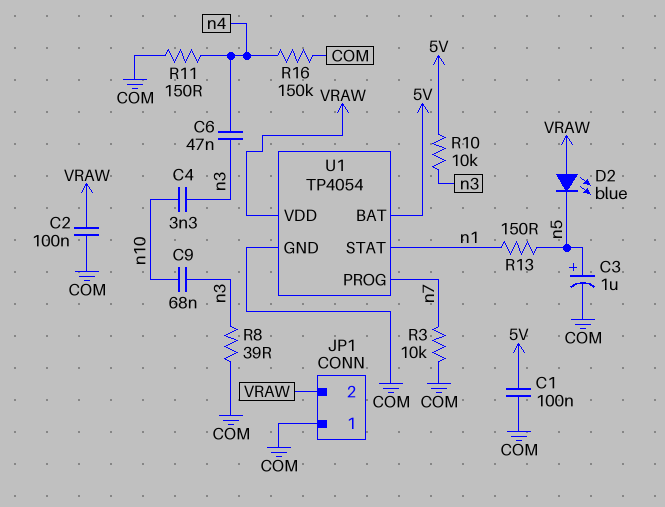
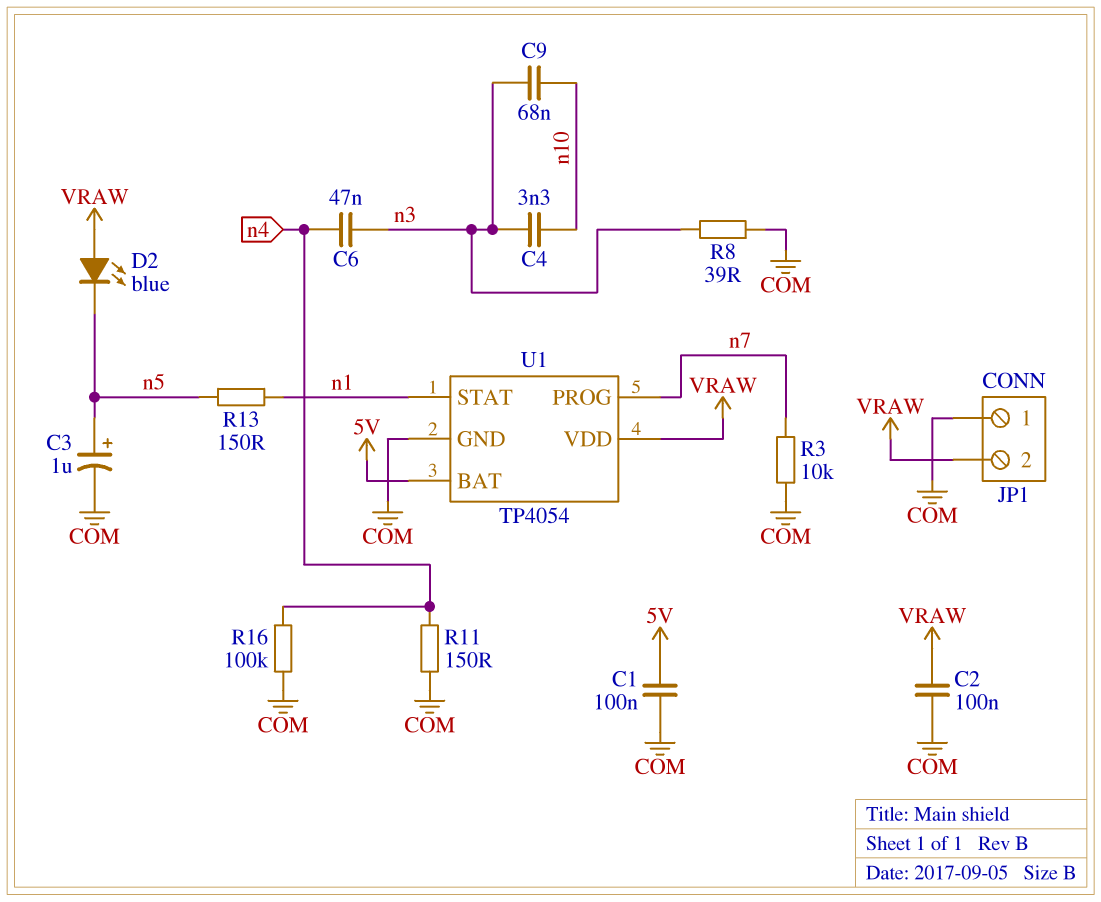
R10: 10k (5V, n3) -> none
R16: 150k (COM, n4) -> 100k (COM, n4)

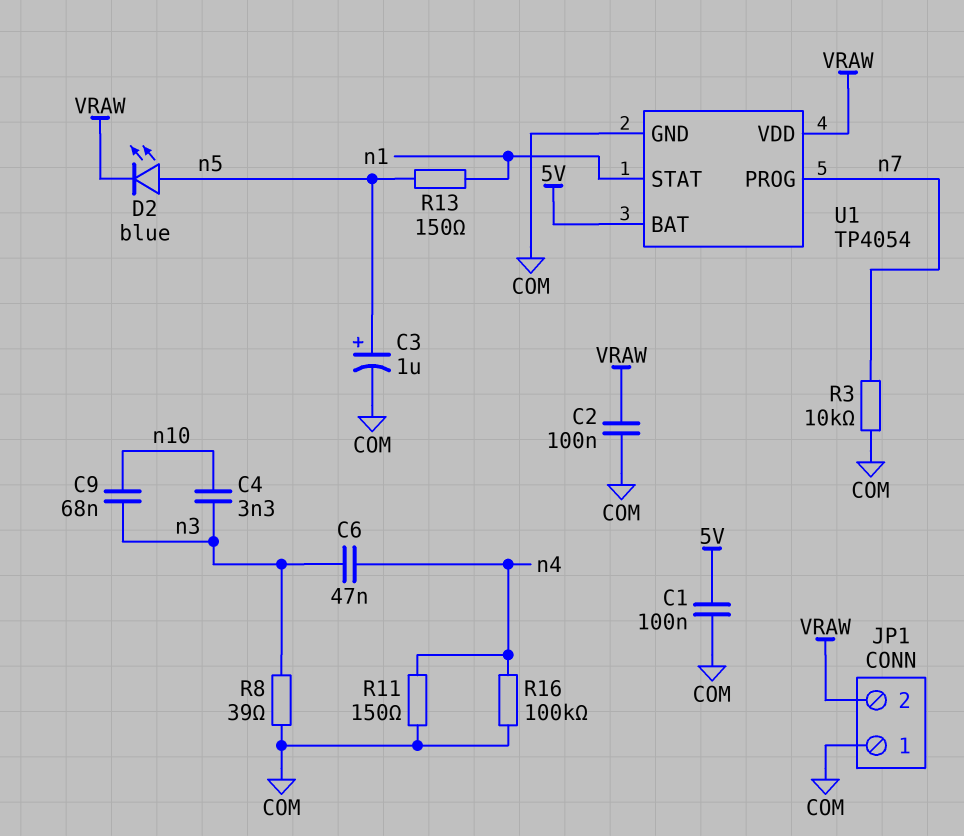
D2: LED blue (A VRAW, K n5) -> LED blue (A n5, K VRAW)

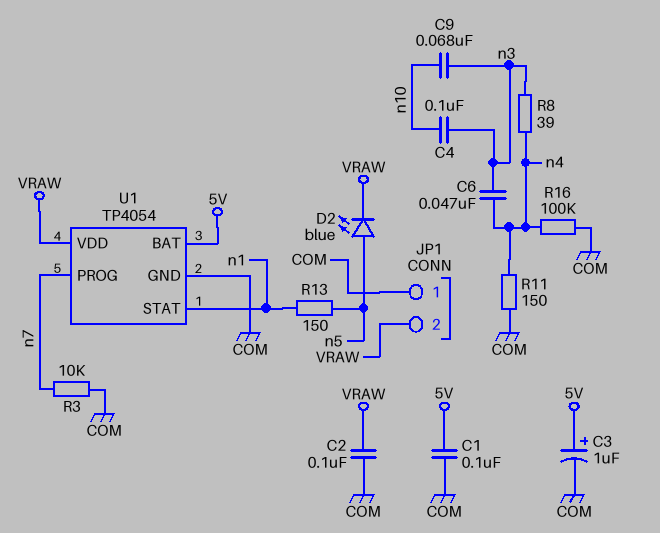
C3: 1uF (plus n5, minus COM) -> 1uF (plus 5V, minus COM)
C4: 3.3nF (n3, n10) -> 100nF (n3, n10)
R8: 39 (COM, n3) -> 39 (n3, n4)

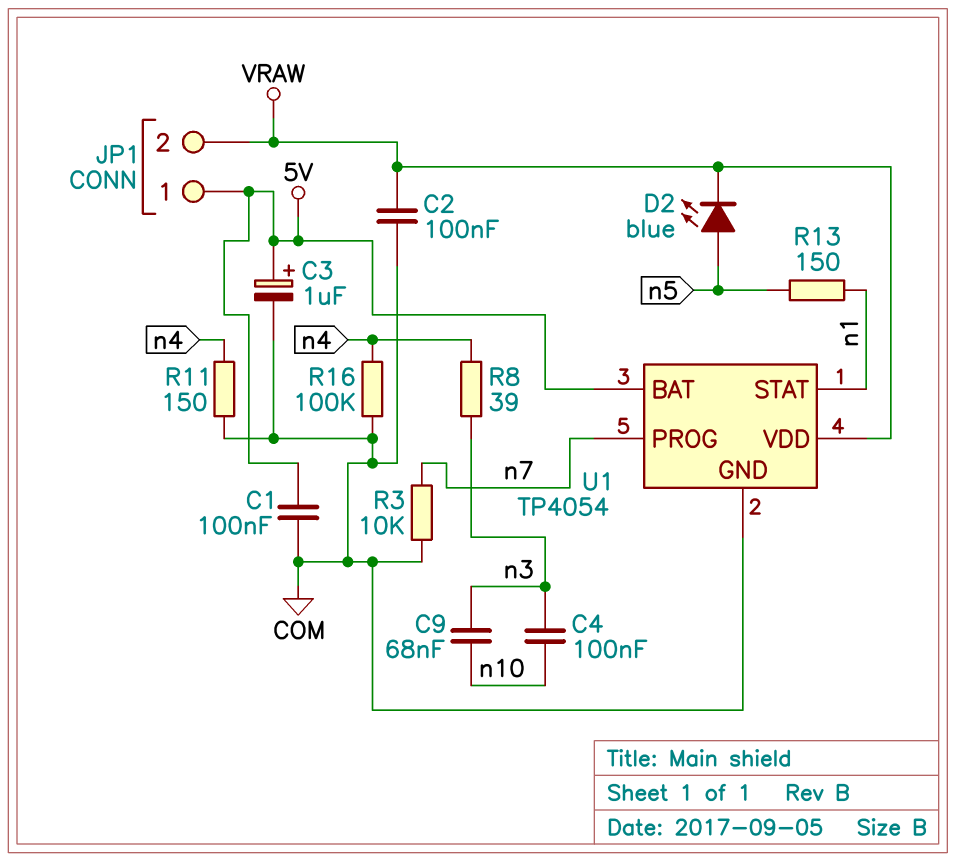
C6: 47nF (n3, n4) -> none
JP1 pin 1: COM -> 5V

